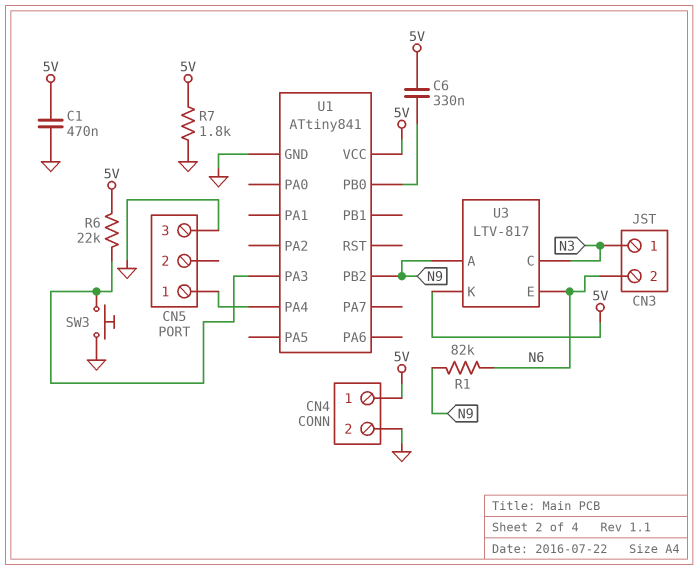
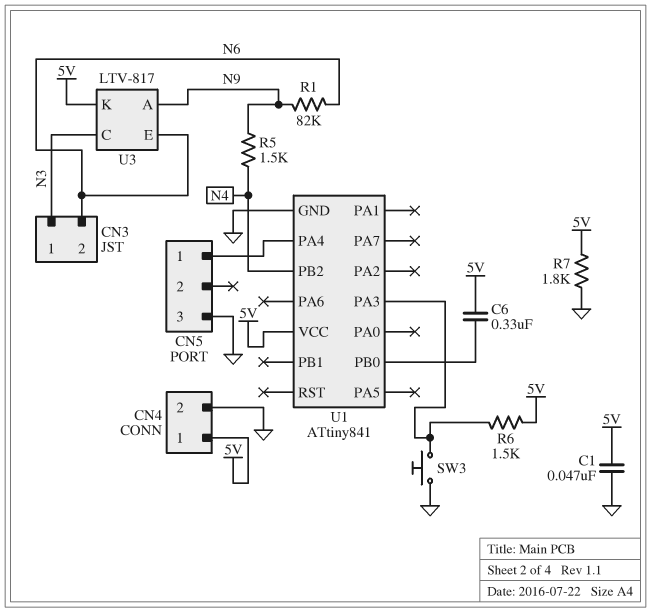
C1: 470nF (5V, GND) -> 47nF (5V, GND)
R5: none -> 1.5k (N4, N9)
R6: 22k (5V, U1/PA3) -> 1.5k (5V, U1/PA3)
U1 pin PB2: N9 -> N4

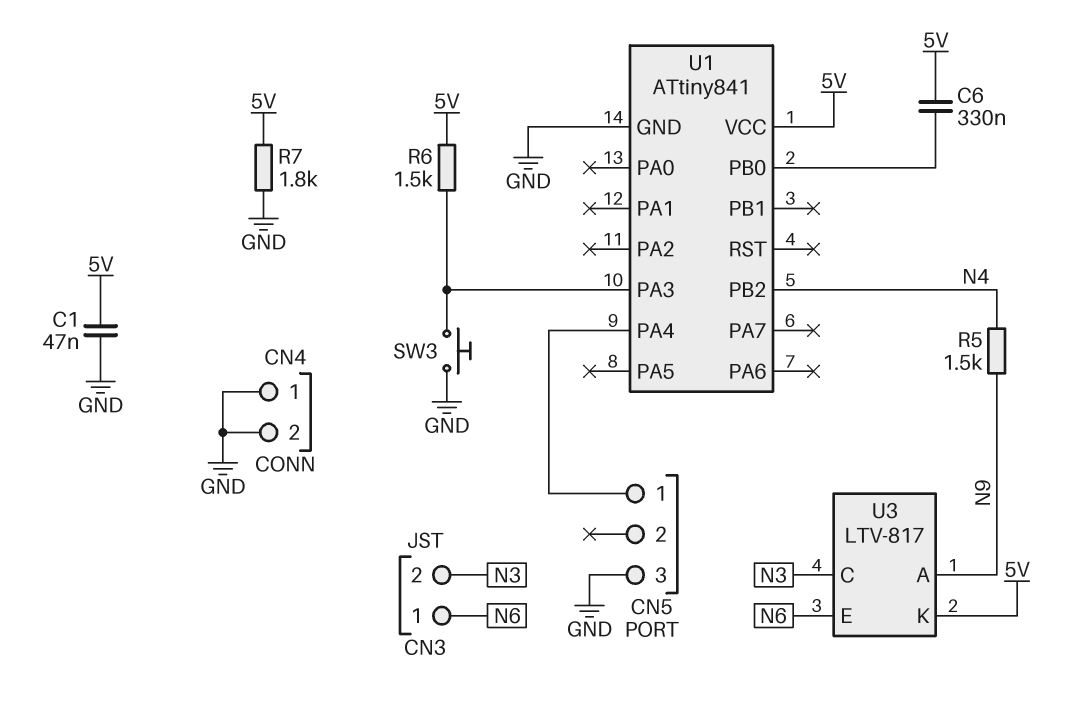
CN3 pin 1: N3 -> N6
CN3 pin 2: N6 -> N3
CN4 pin 1: 5V -> GND
R1: 82k (N6, N9) -> none

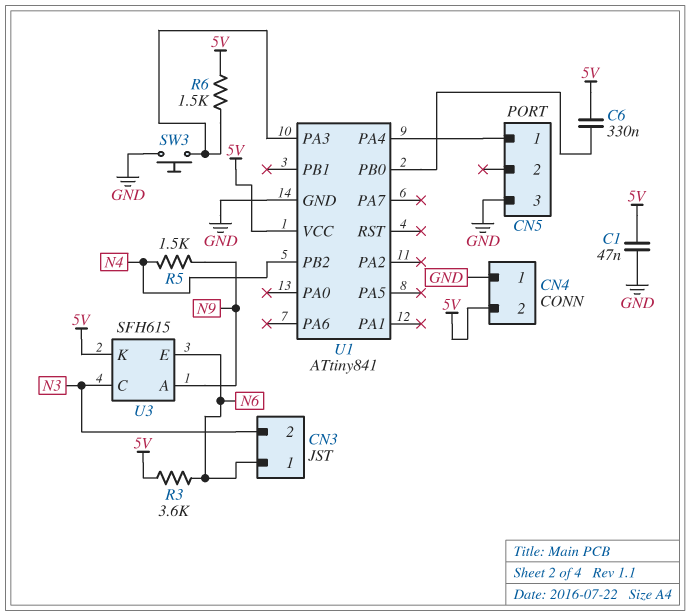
CN4 pin 2: GND -> 5V
R3: none -> 3.6k (5V, N6)
R7: 1.8k (5V, GND) -> none
U3: LTV-817 -> SFH615

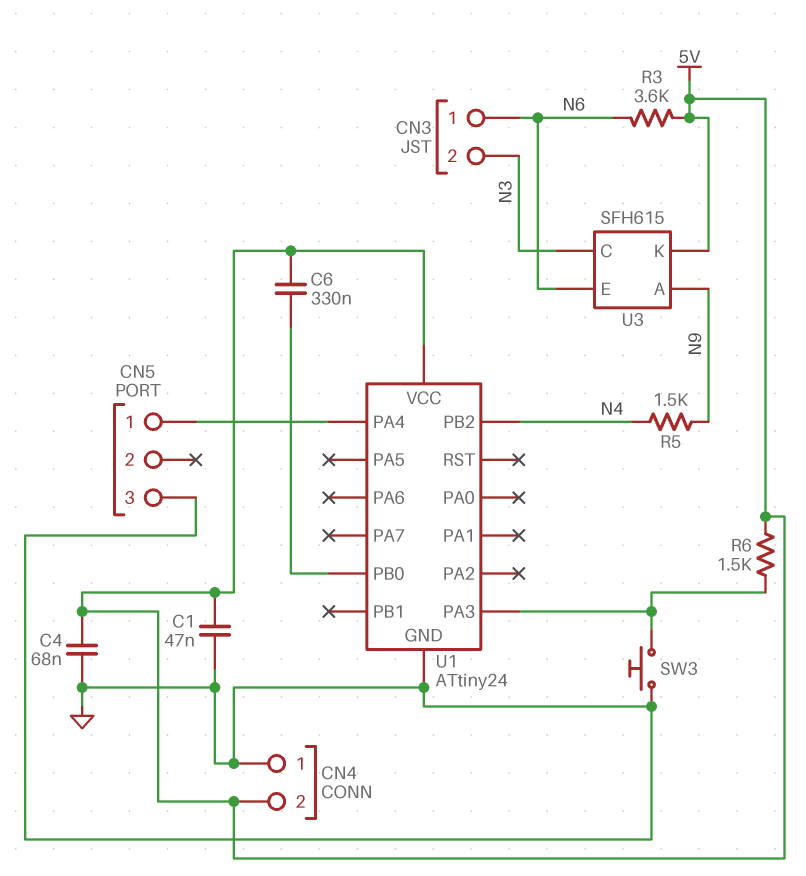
C4: none -> 68nF (5V, GND)
U1: ATtiny841 -> ATtiny24

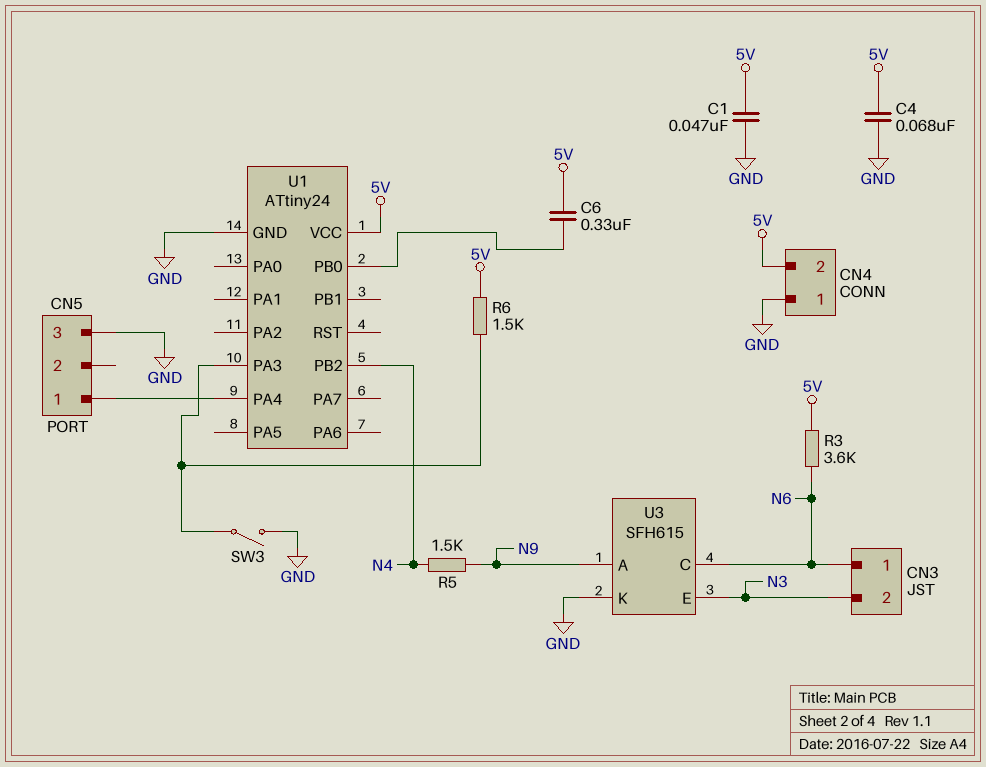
SW3: button (GND, U1/PA3) -> switch (GND, U1/PA3)
U3 pin C: N3 -> N6
U3 pin E: N6 -> N3
U3 pin K: 5V -> GND

